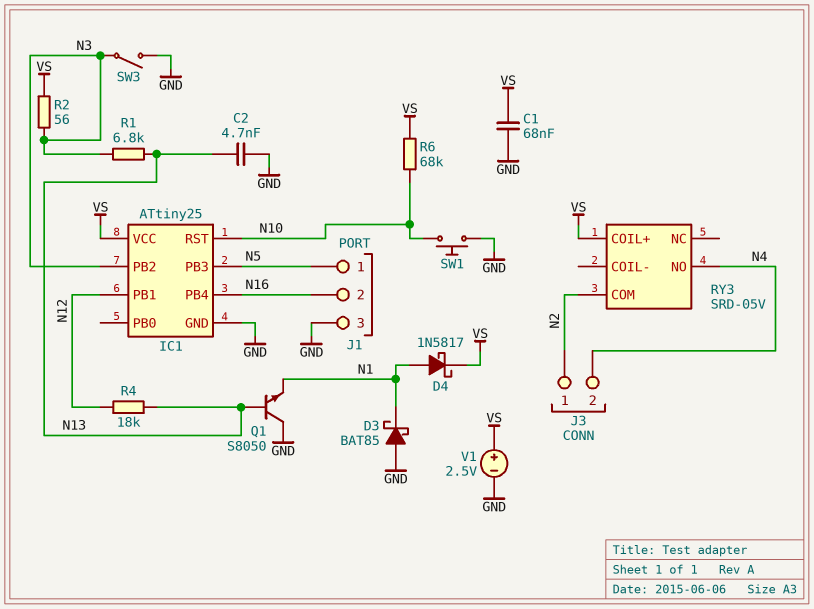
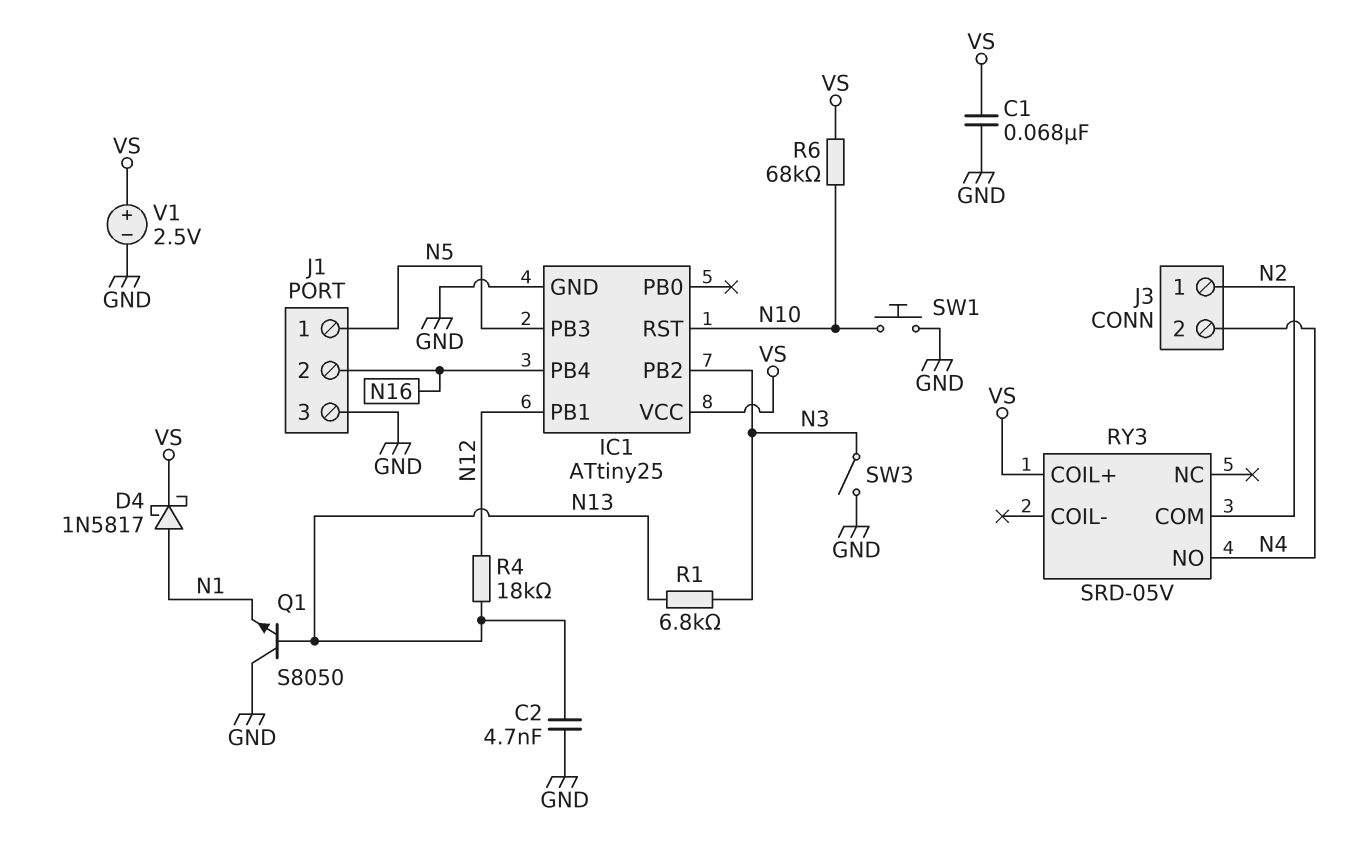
D3: schottky BAT85 (A GND, K N1) -> none
R2: 56 (N3, VS) -> none

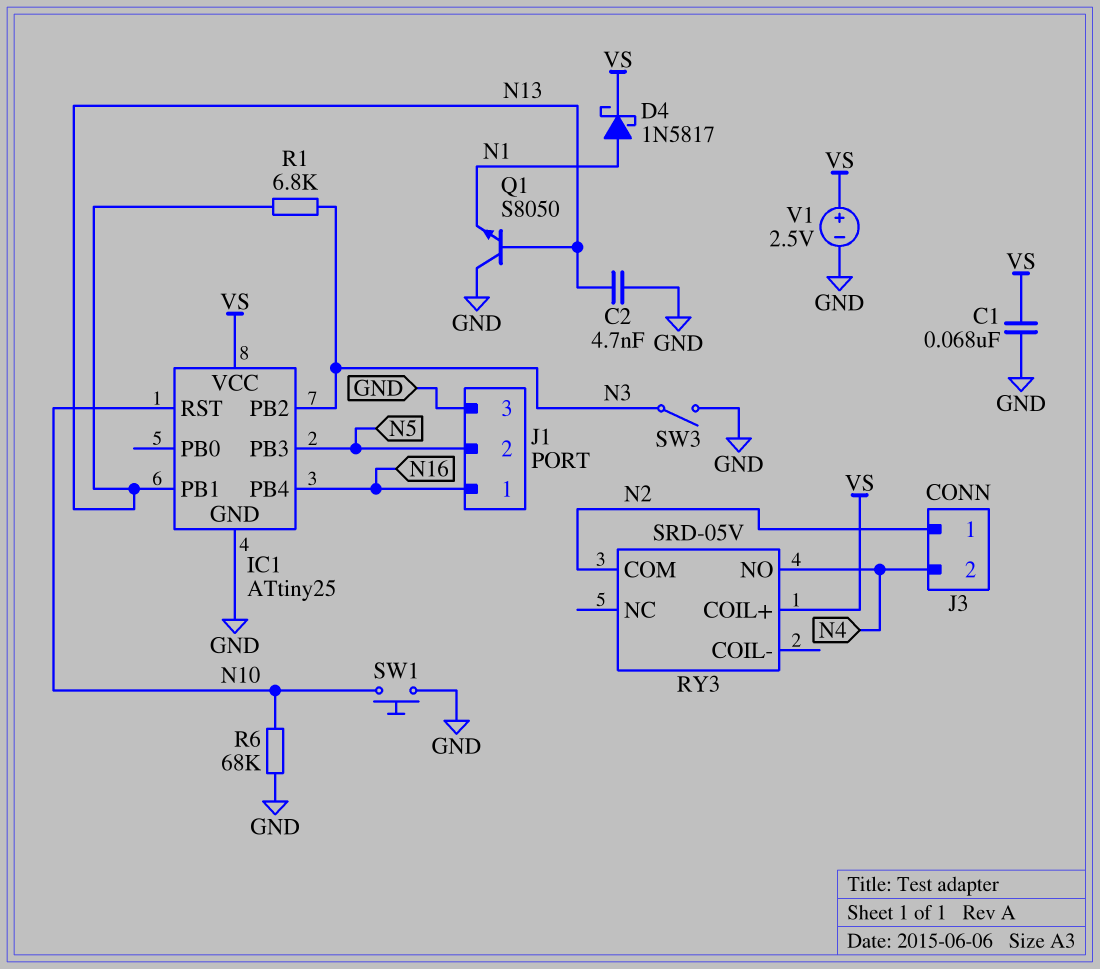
IC1 pin PB1: N12 -> N13
J1 pin 1: N5 -> N16
J1 pin 2: N16 -> N5
R4: 18k (N12, N13) -> none
R6: 68k (N10, VS) -> 68k (GND, N10)

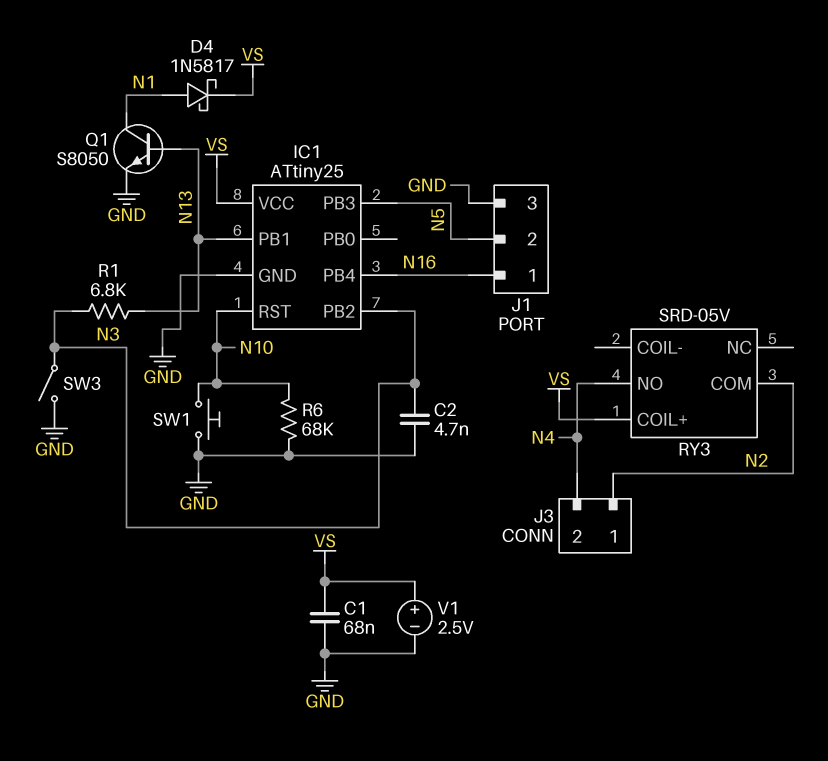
C2: 4.7nF (GND, N13) -> 4.7nF (GND, N3)
Q1: NPN S8050 (B N13, C GND, E N1) -> NPN S8050 (B N13, C N1, E GND)

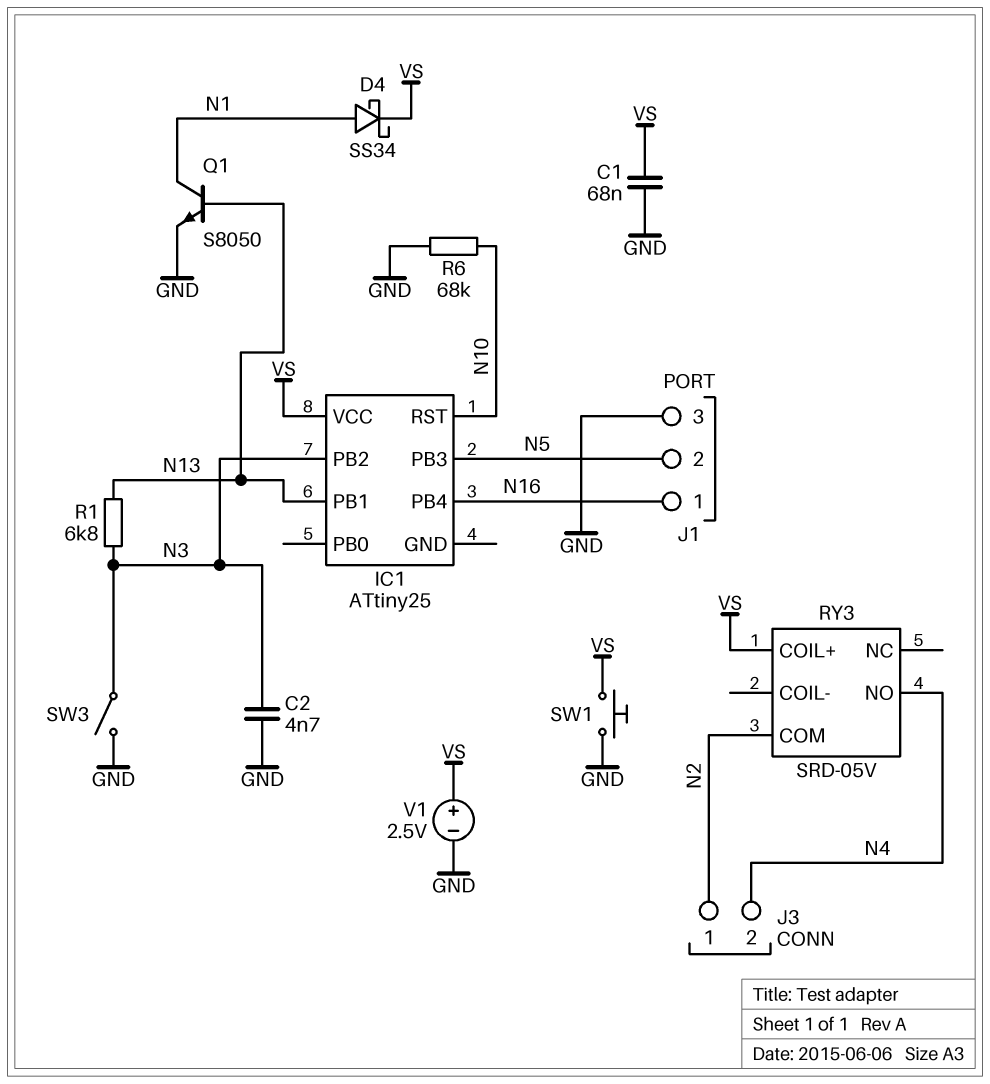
D4: schottky 1N5817 (A N1, K VS) -> schottky SS34 (A N1, K VS)
IC1 pin GND: GND -> none
SW1: button (GND, N10) -> button (GND, VS)

